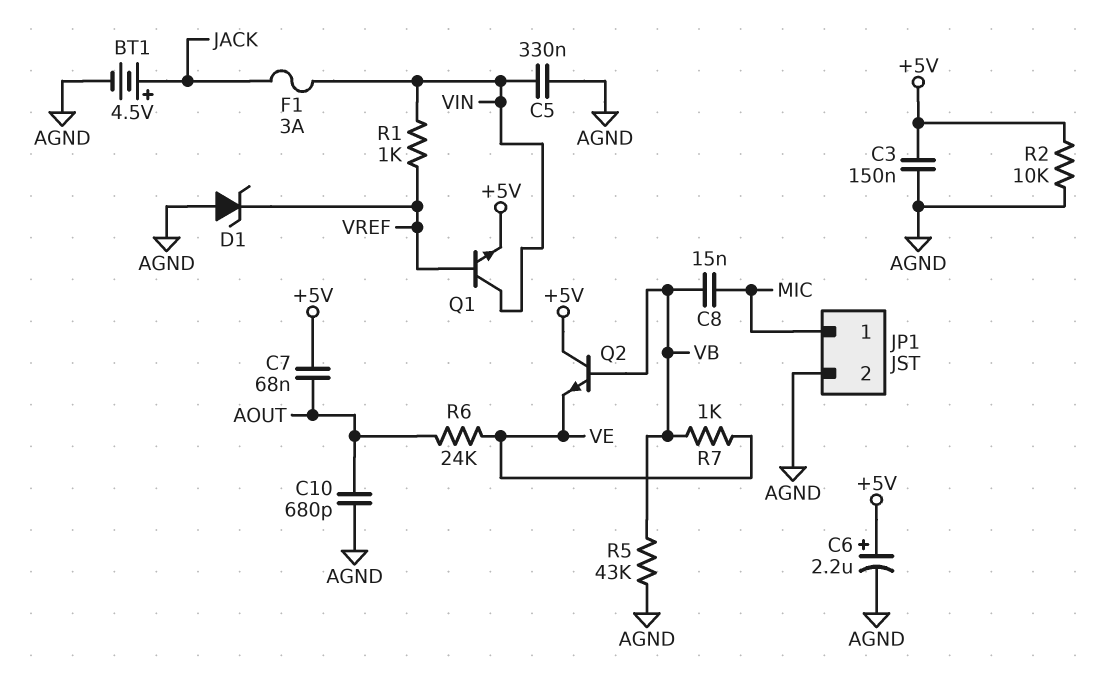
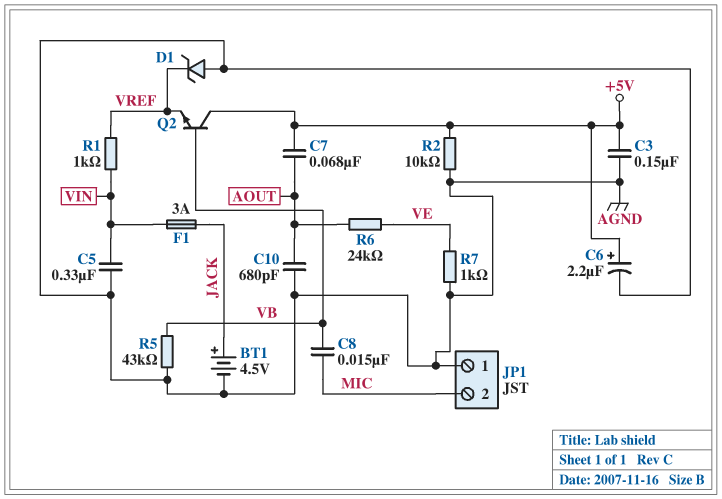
JP1 pin 1: MIC -> AGND
JP1 pin 2: AGND -> MIC
Q1: NPN (B VREF, C VIN, E +5V) -> none
Q2: NPN (B VB, C +5V, E VE) -> NPN (B VB, C +5V, E VREF)
R7: 1k (VB, VE) -> 1k (AGND, VE)

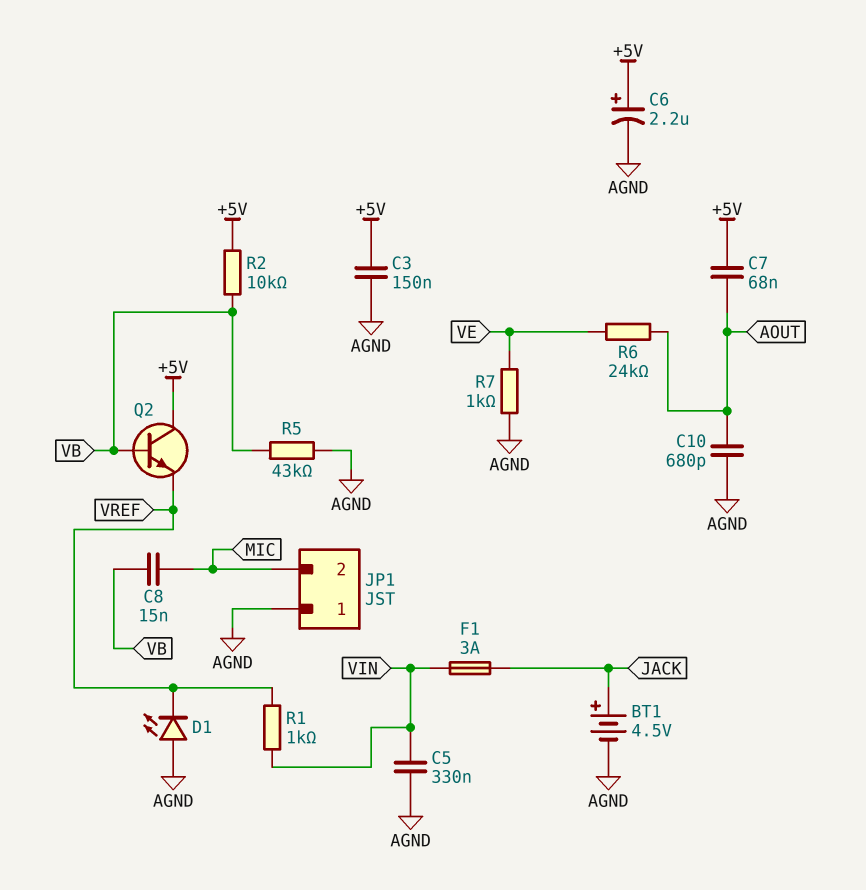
D1: zener (A AGND, K VREF) -> LED (A AGND, K VREF)
R2: 10k (+5V, AGND) -> 10k (+5V, VB)

